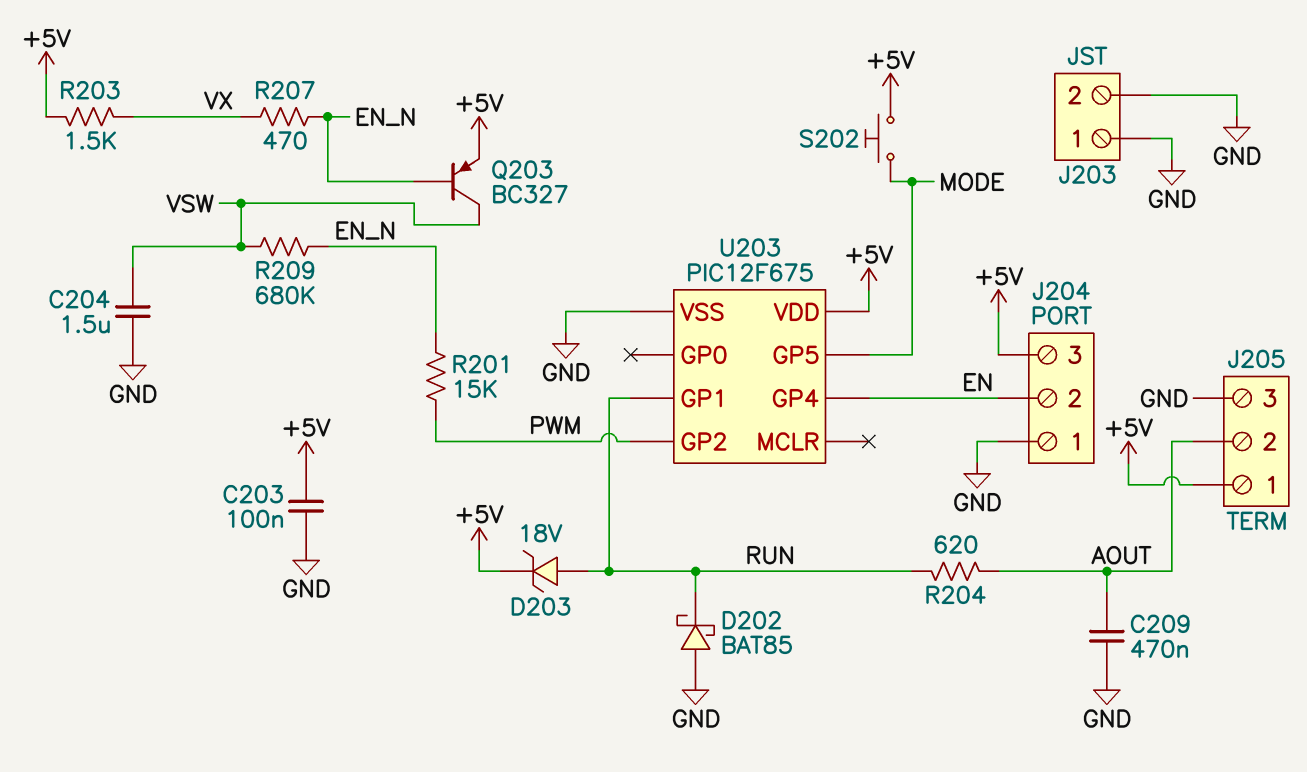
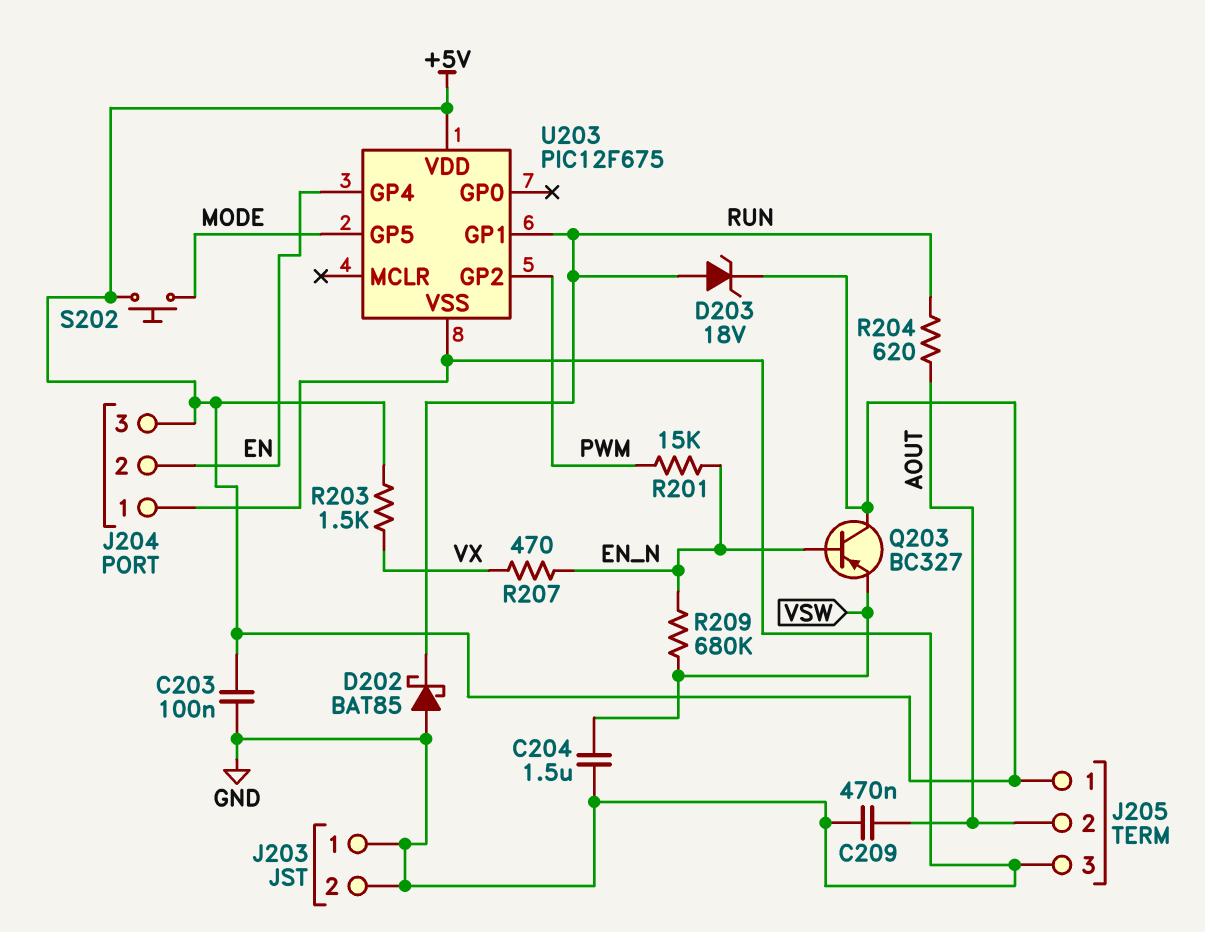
Q203: PNP BC327 (B EN_N, C VSW, E +5V) -> PNP BC327 (B EN_N, C +5V, E VSW)

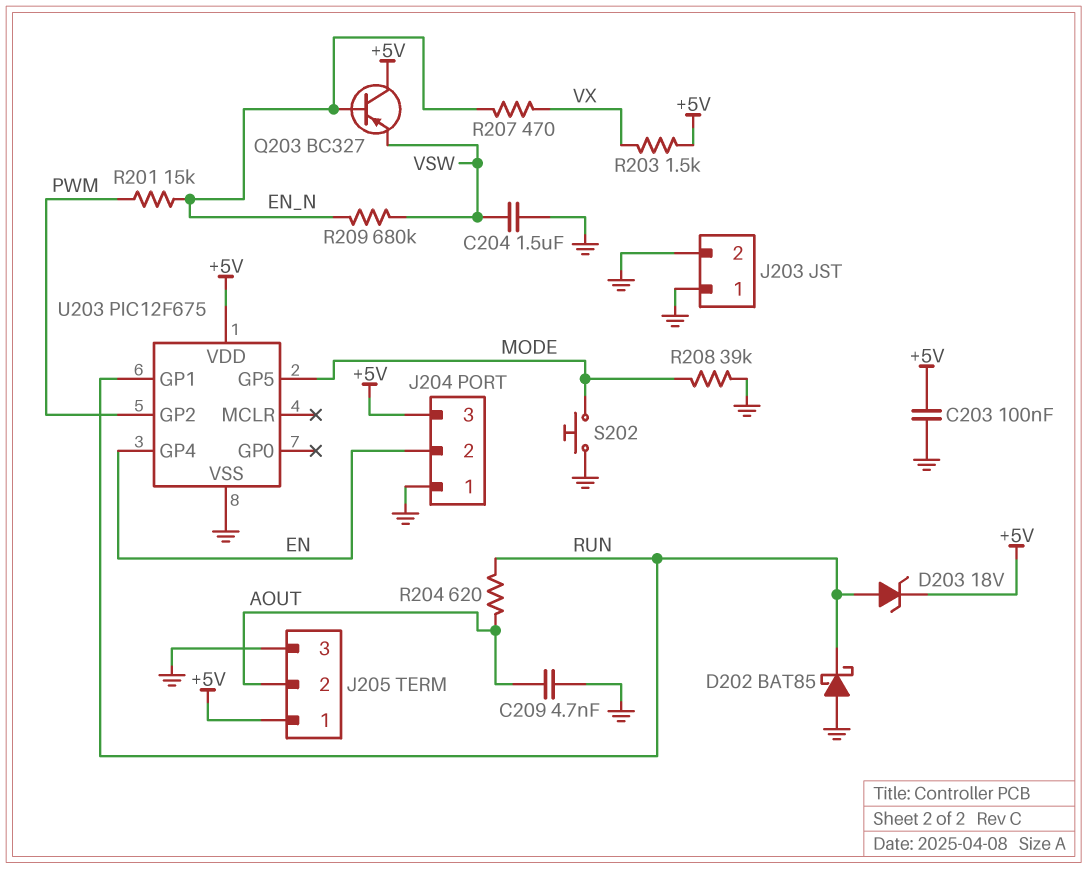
C209: 470nF (AOUT, GND) -> 4.7nF (AOUT, GND)
R208: none -> 39k (GND, MODE)
S202: button (+5V, MODE) -> button (GND, MODE)

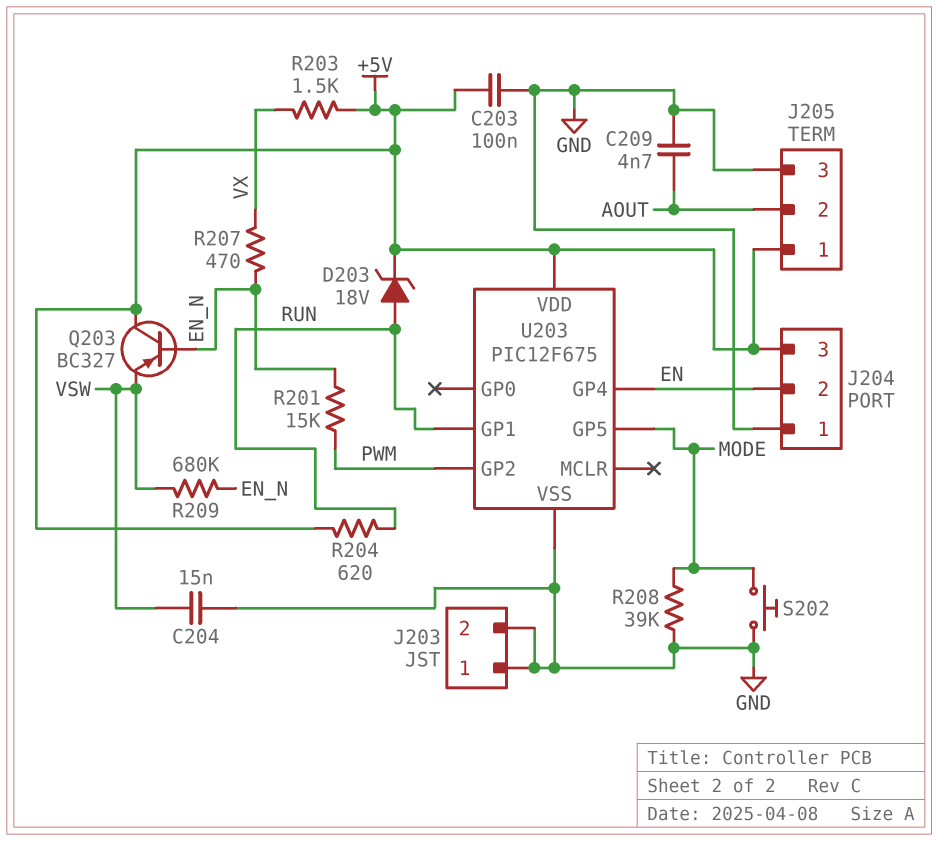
C204: 1.5uF (GND, VSW) -> 15nF (GND, VSW)
D202: schottky BAT85 (A GND, K RUN) -> none
R204: 620 (AOUT, RUN) -> 620 (+5V, RUN)

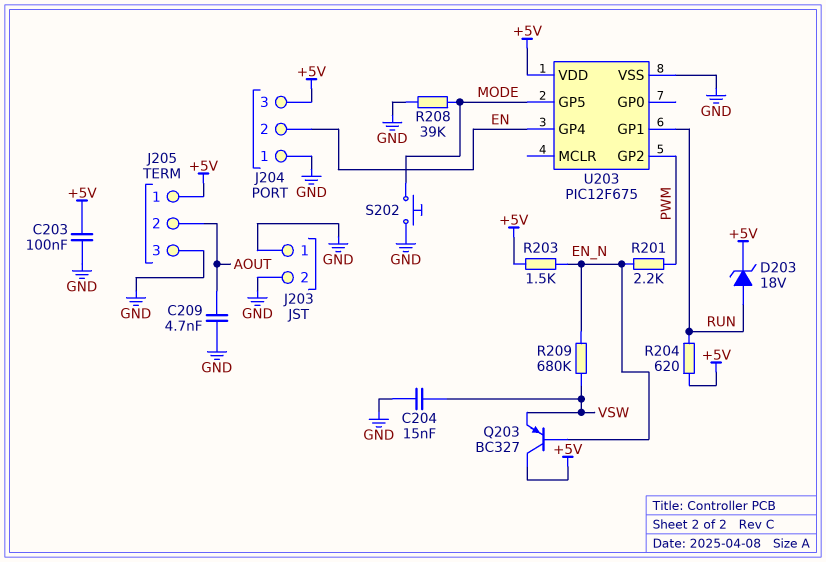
R201: 15k (EN_N, PWM) -> 2.2k (EN_N, PWM)
R203: 1.5k (+5V, VX) -> 1.5k (+5V, EN_N)
R207: 470 (EN_N, VX) -> none

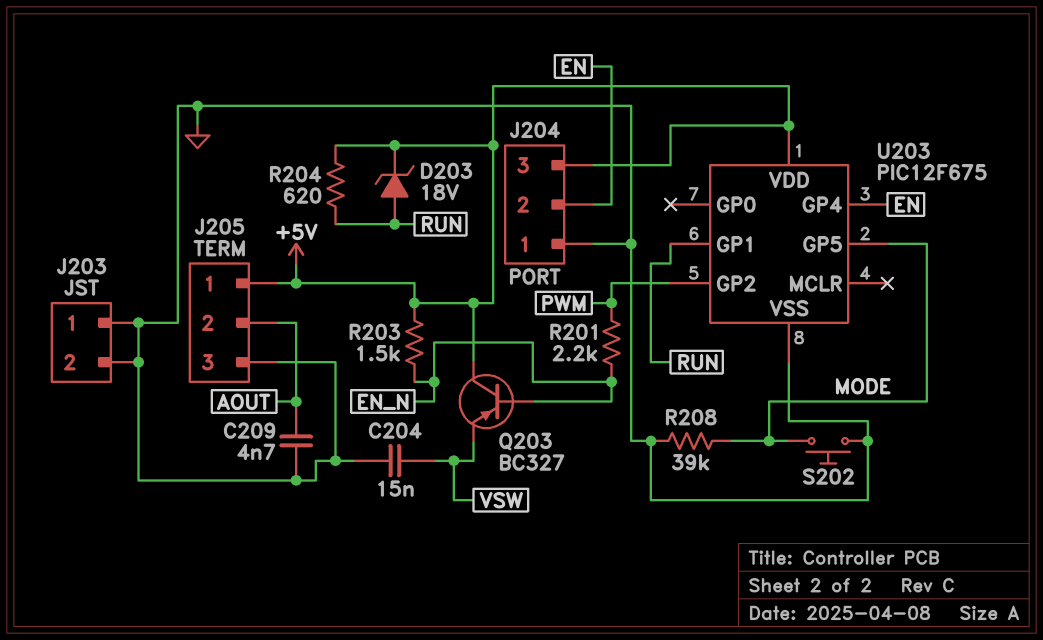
C203: 100nF (+5V, GND) -> none
R209: 680k (EN_N, VSW) -> none

